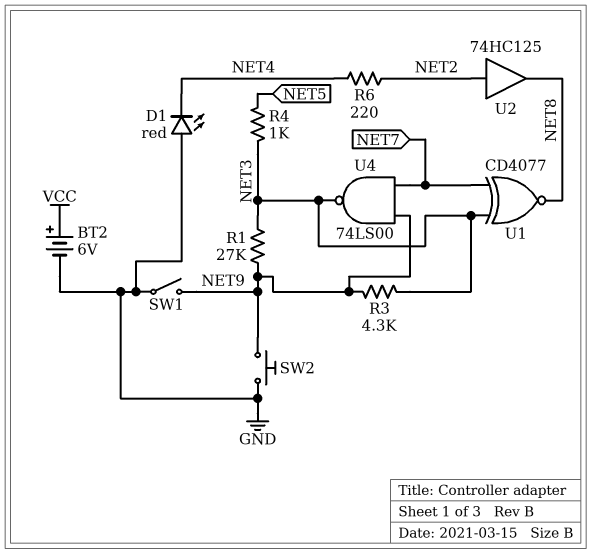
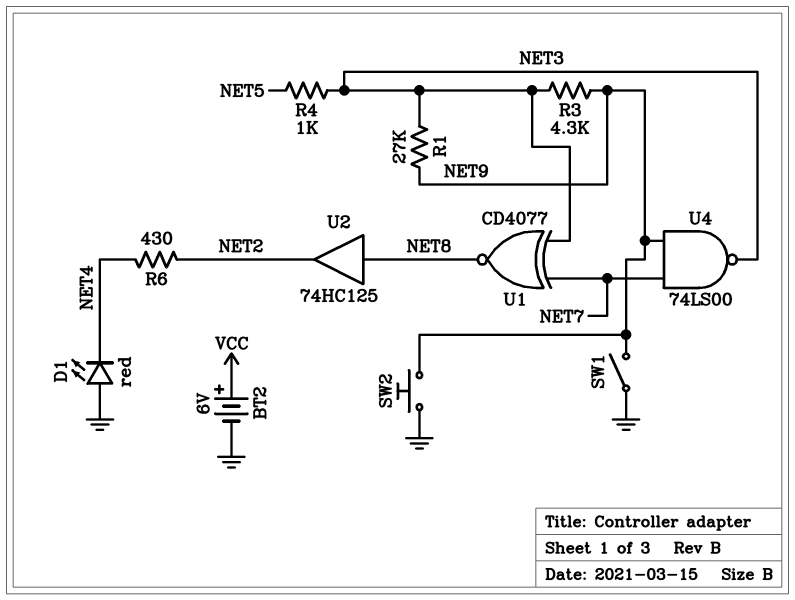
R6: 220 (NET2, NET4) -> 430 (NET2, NET4)
U2: buffer 74HC125 (in NET2, out NET8) -> buffer 74HC125 (in NET8, out NET2)

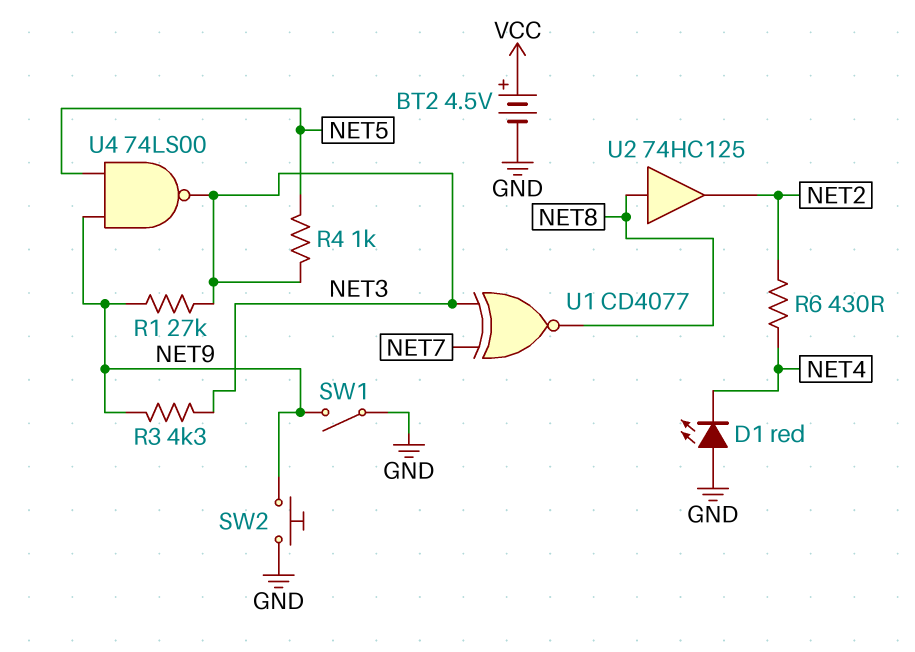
BT2: 6V (plus VCC, minus GND) -> 4.5V (plus VCC, minus GND)
U4: NAND 74LS00 (in NET7, in NET9, out NET3) -> NAND 74LS00 (in NET5, in NET9, out NET3)

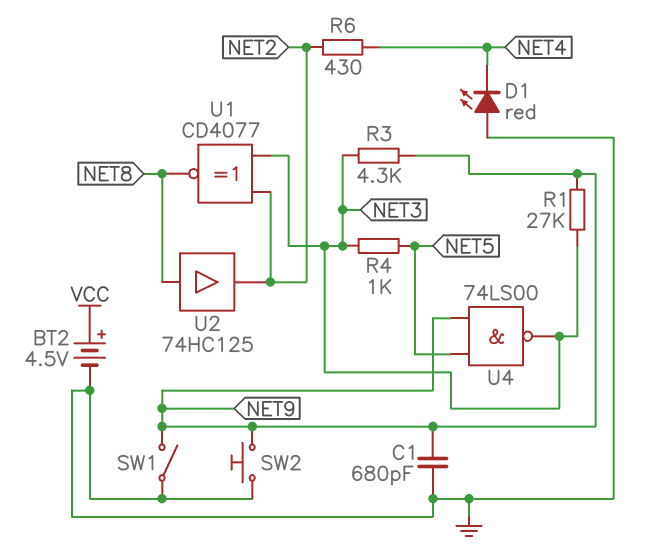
C1: none -> 680pF (GND, NET9)
U1: XNOR CD4077 (in NET3, in NET7, out NET8) -> XNOR CD4077 (in NET2, in NET3, out NET8)

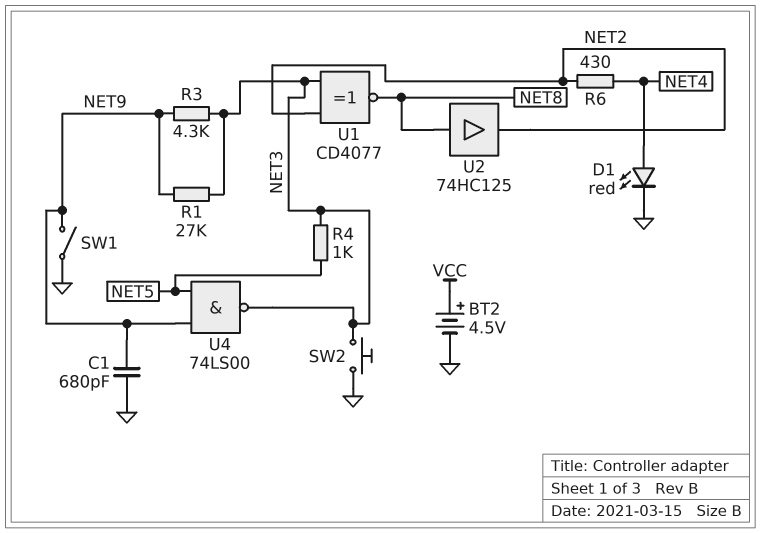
D1: LED red (A GND, K NET4) -> LED red (A NET4, K GND)
SW2: button (GND, NET9) -> button (GND, NET3)

